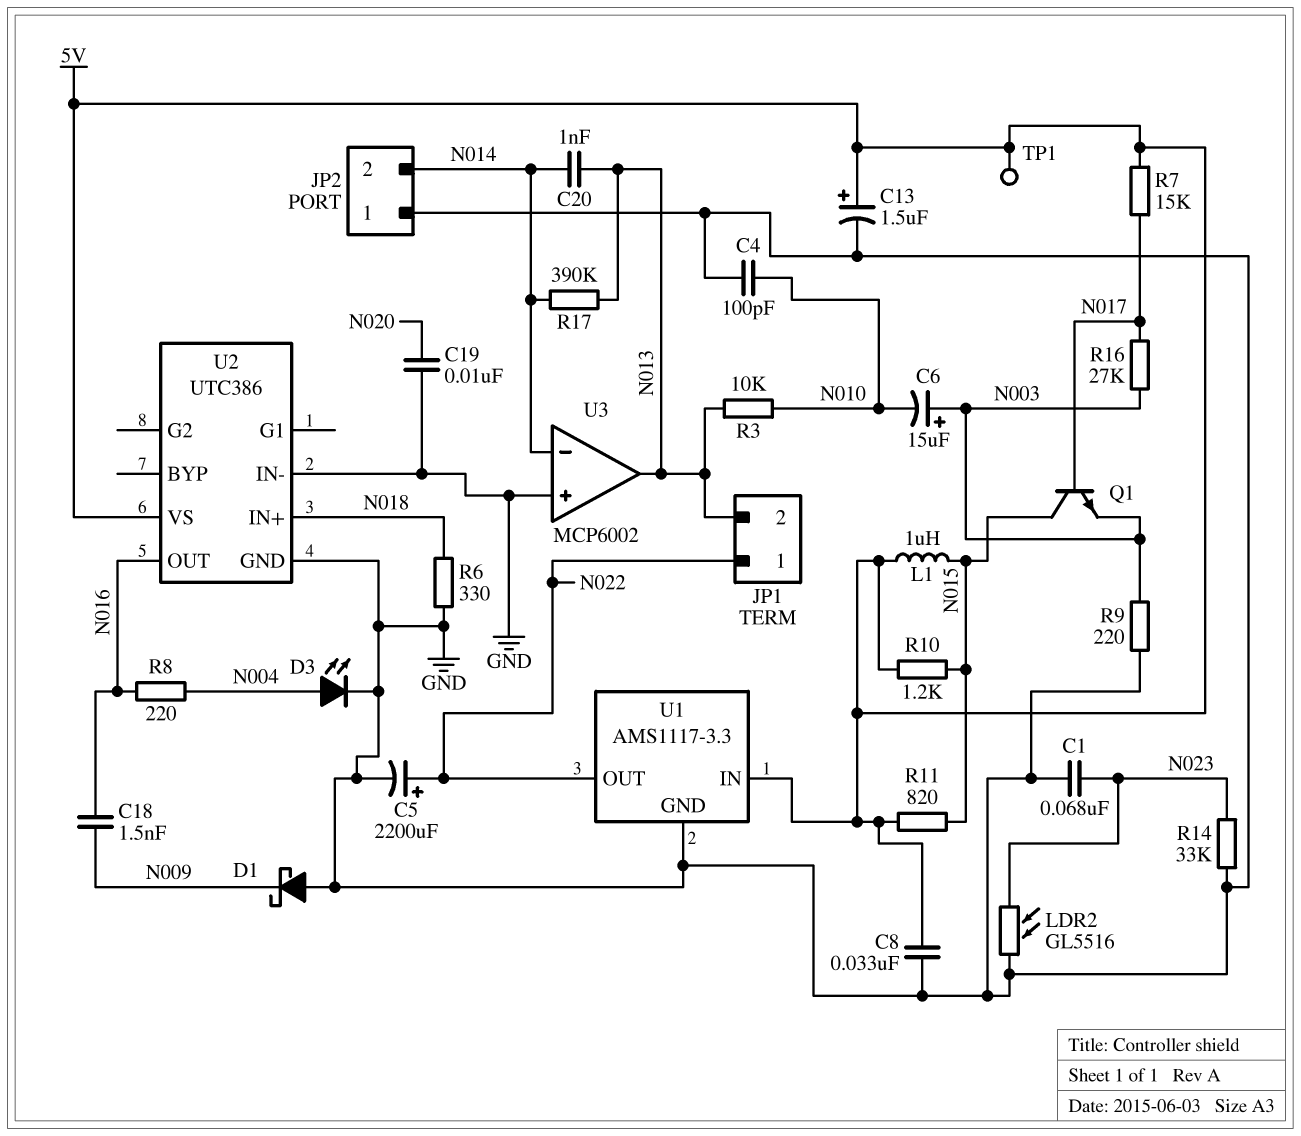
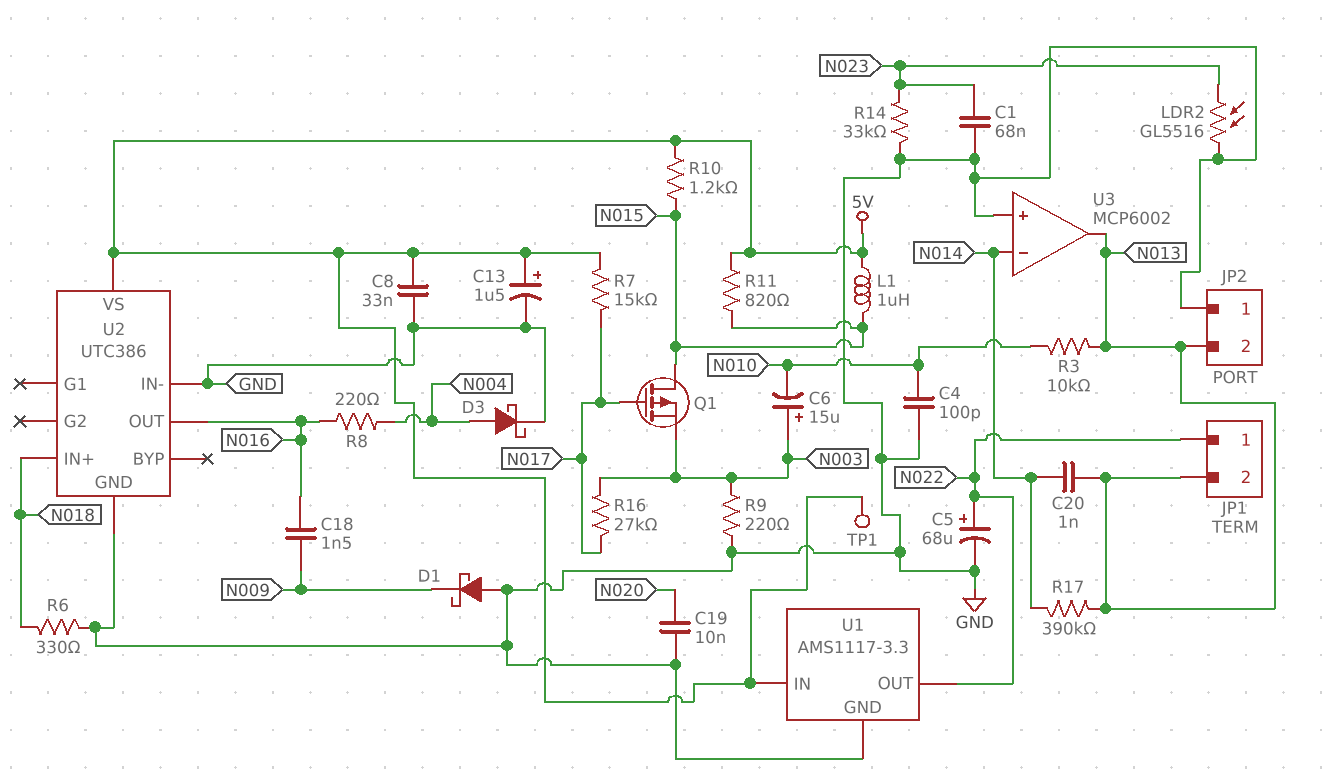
C5: 2200uF (plus N022, minus GND) -> 68uF (plus N022, minus GND)
D3: LED (A N004, K GND) -> schottky (A N004, K GND)
JP2 pin 2: N014 -> N013
Q1: NPN (B N017, C N015, E N003) -> PMOS (G N017, D N015, S N003)

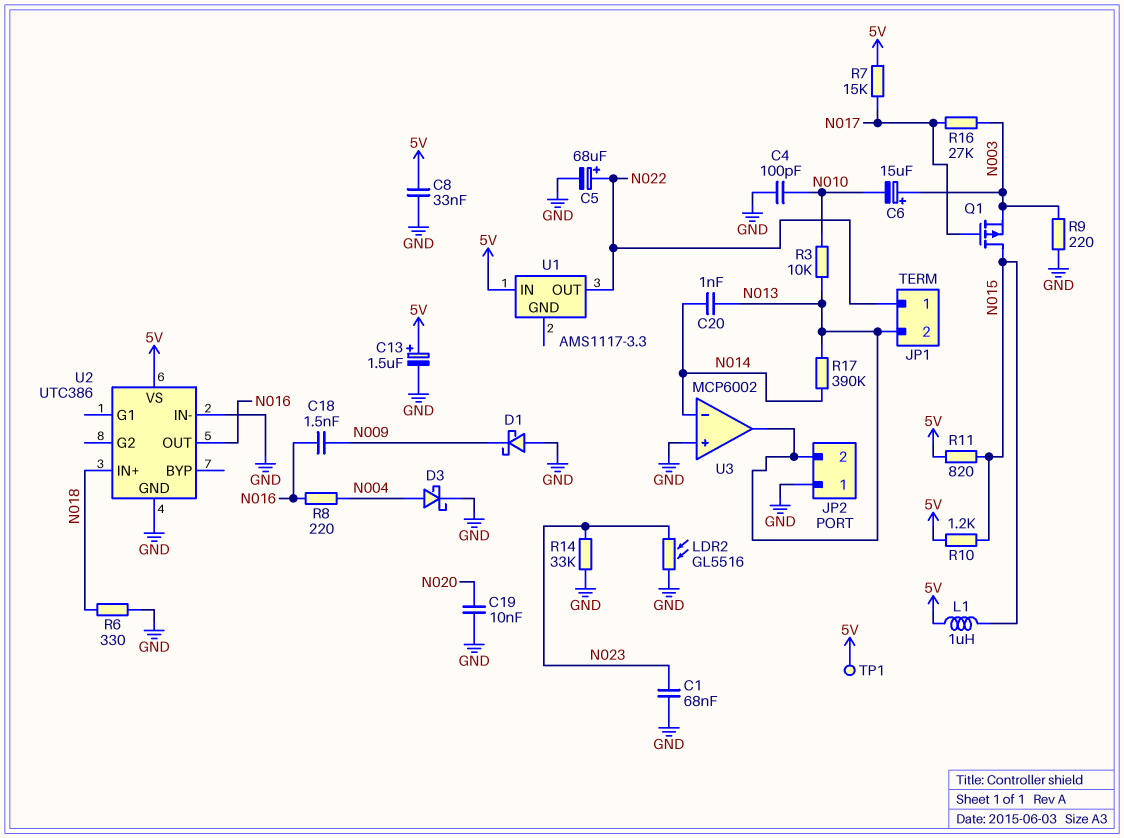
U1 pin GND: GND -> none

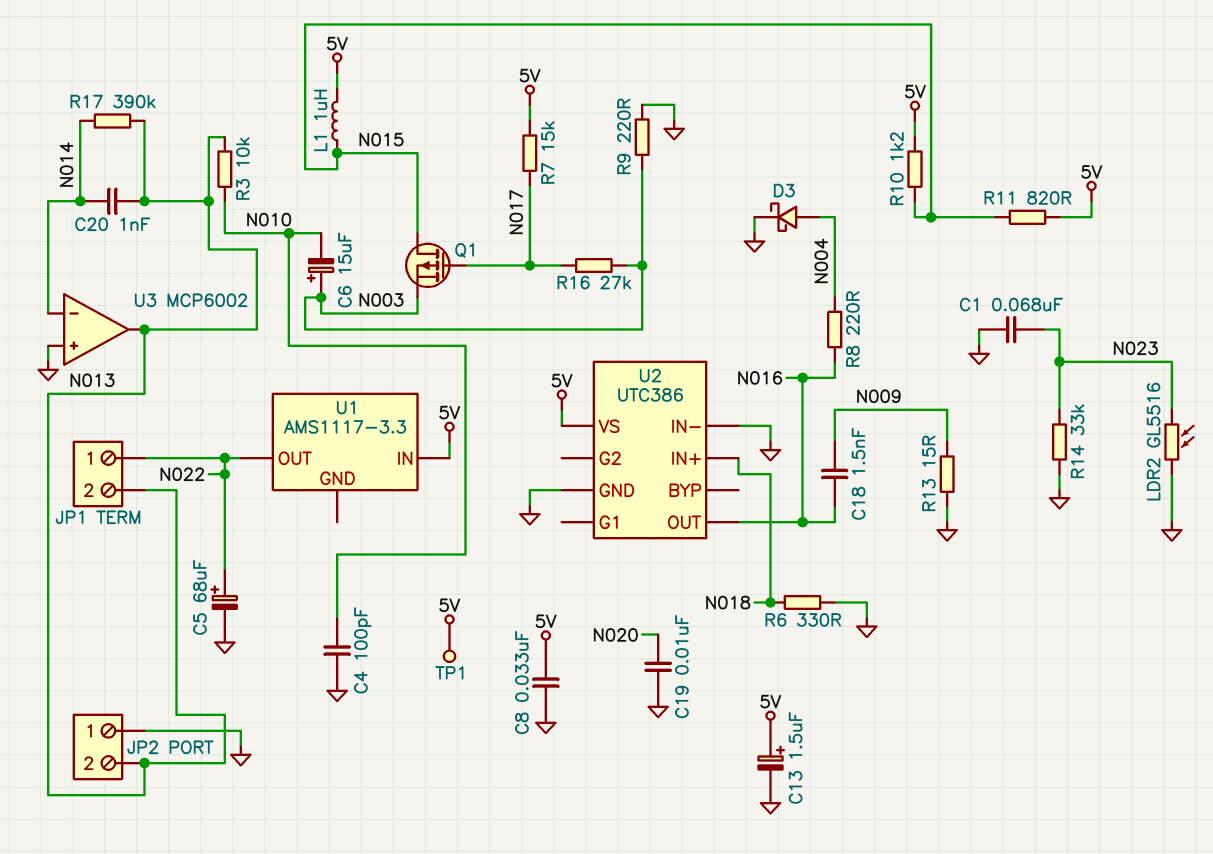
D1: schottky (A GND, K N009) -> none
R13: none -> 15 (GND, N009)

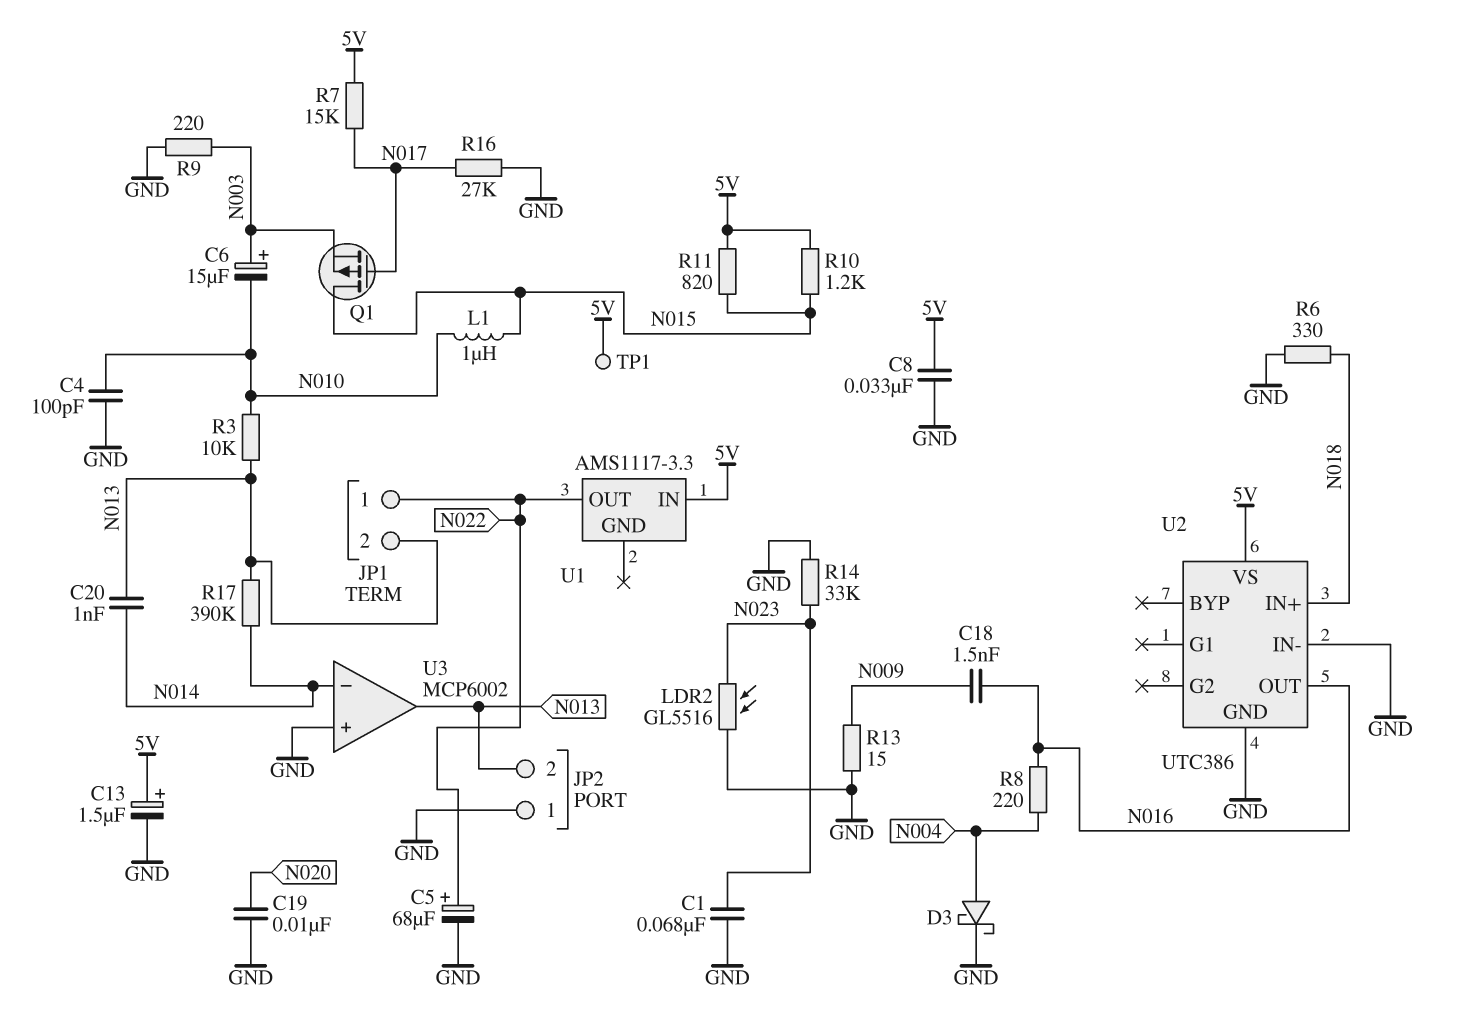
L1: 1uH (5V, N015) -> 1uH (N010, N015)
R16: 27k (N003, N017) -> 27k (GND, N017)

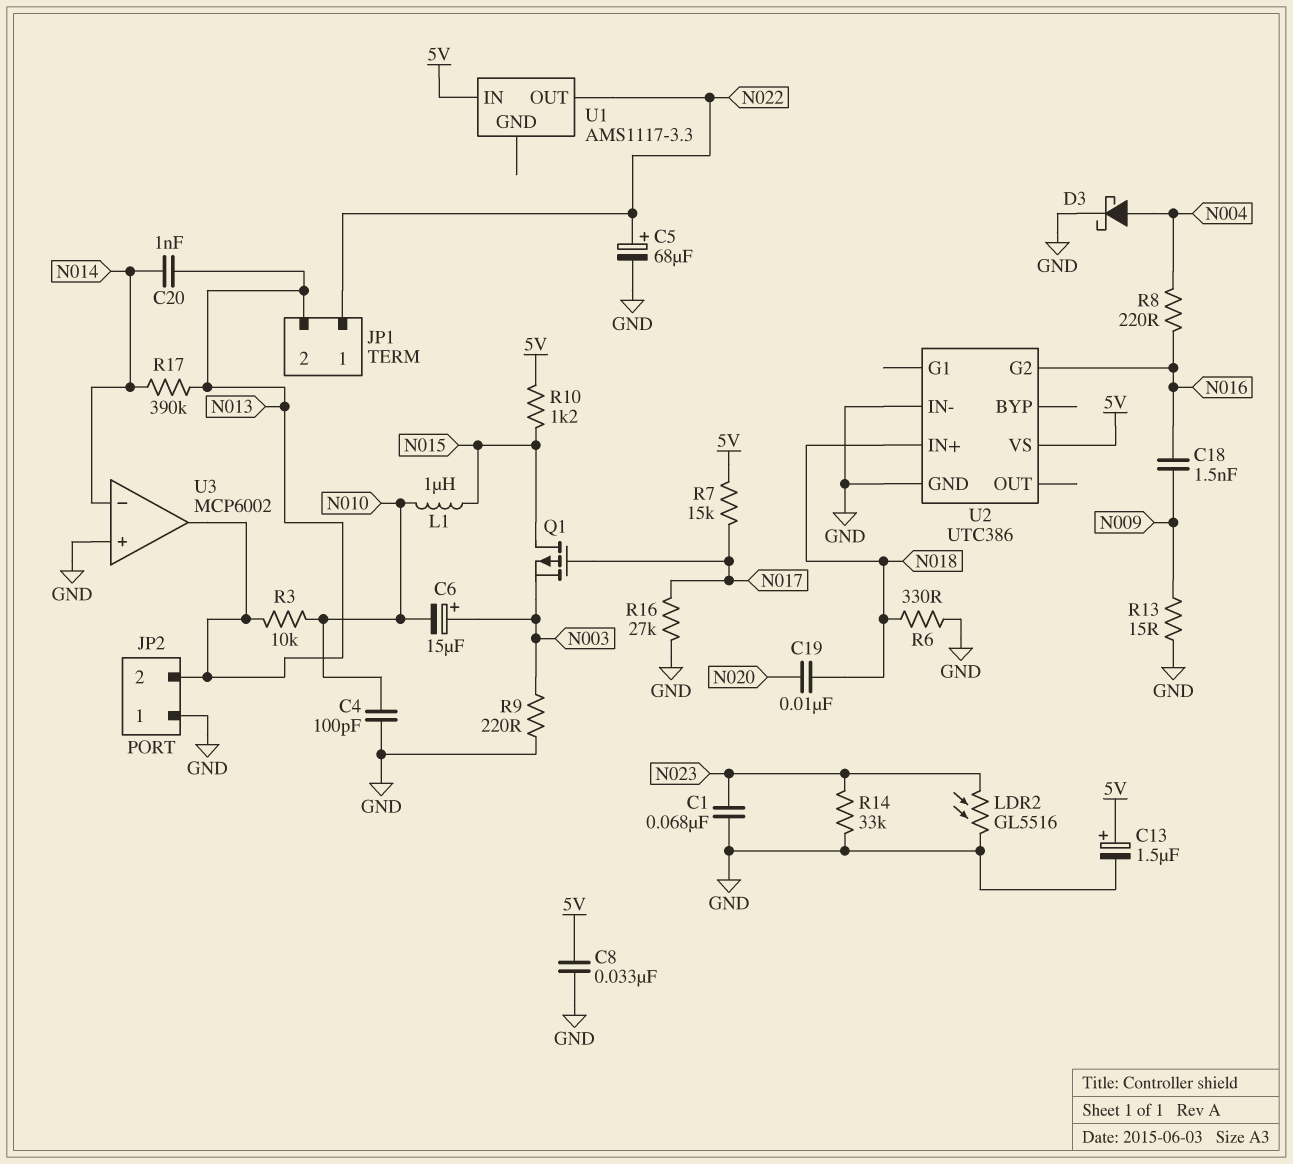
C19: 10nF (GND, N020) -> 10nF (N018, N020)
R11: 820 (5V, N015) -> none
TP1: test point (5V) -> none
U2 pin G2: none -> N016
U2 pin OUT: N016 -> none

